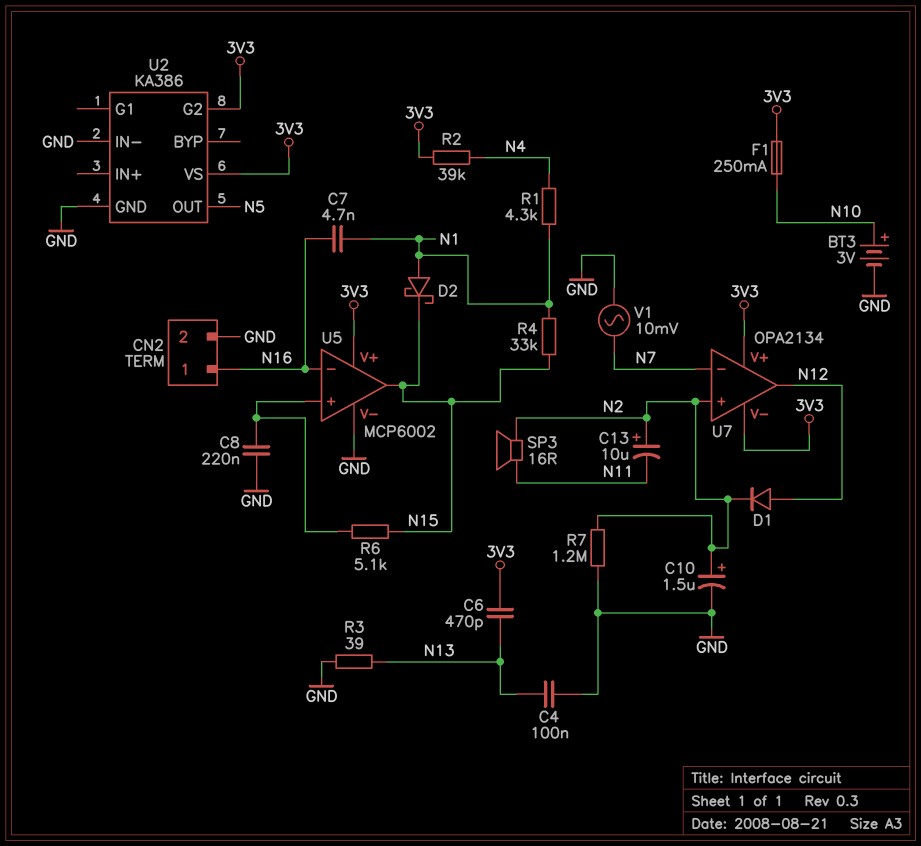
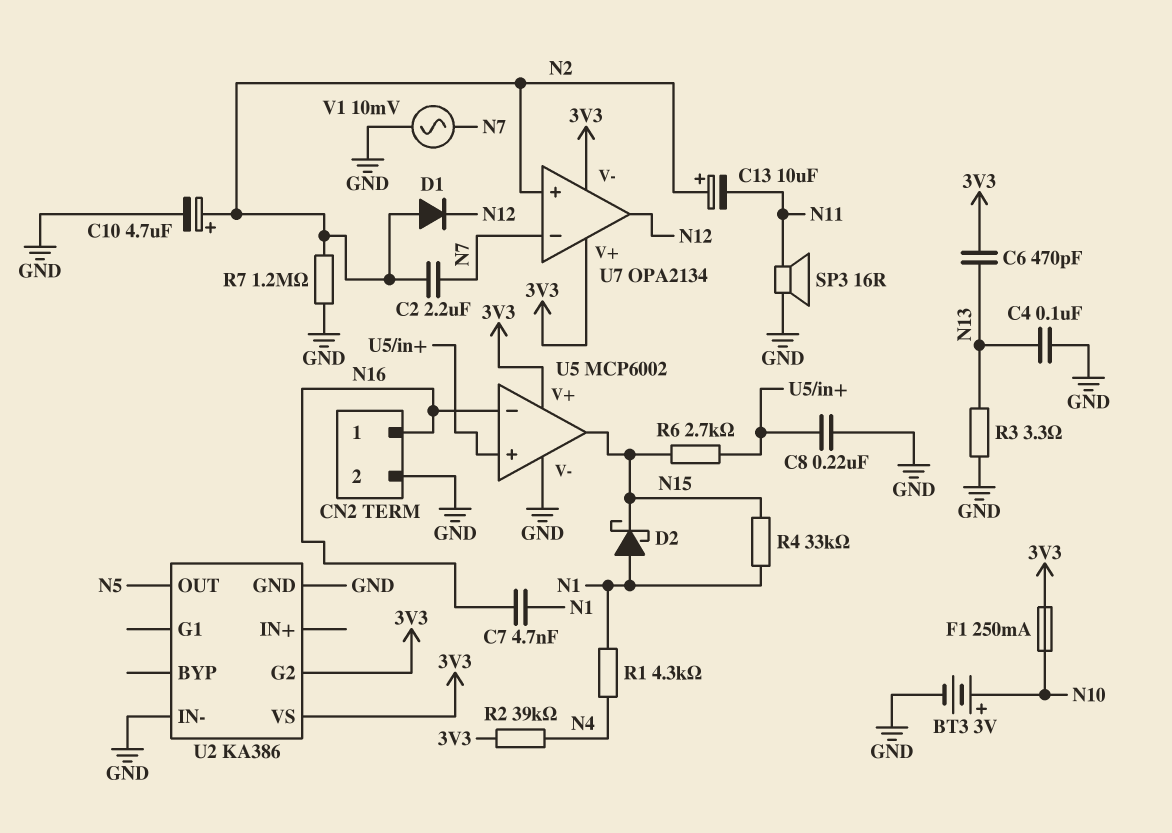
C2: none -> 2.2uF (N2, N7)
C10: 1.5uF (plus N2, minus GND) -> 4.7uF (plus N2, minus GND)
D1: diode (A N12, K N2) -> diode (A N2, K N12)
R3: 39 (GND, N13) -> 3.3 (GND, N13)
R6: 5.1k (N15, U5/in+) -> 2.7k (N15, U5/in+)
SP3: speaker 16R (N2, N11) -> speaker 16R (GND, N11)

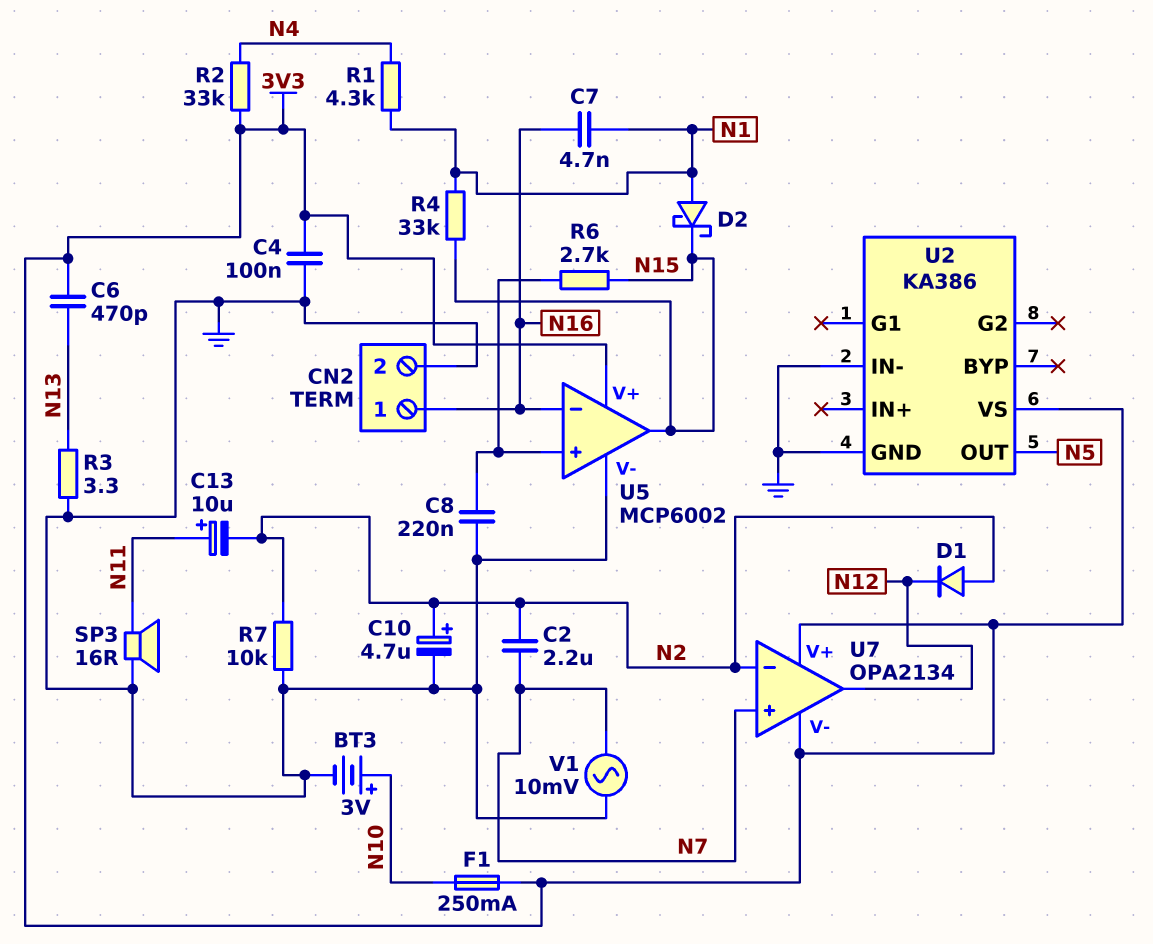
C4: 100nF (GND, N13) -> 100nF (3V3, GND)
C13: 10uF (plus N2, minus N11) -> 10uF (plus N11, minus N2)
R2: 39k (3V3, N4) -> 33k (3V3, N4)
R7: 1.2M (GND, N2) -> 10k (GND, N2)
U2 pin G2: 3V3 -> none
U7 pin in+: N2 -> N7
U7 pin in-: N7 -> N2

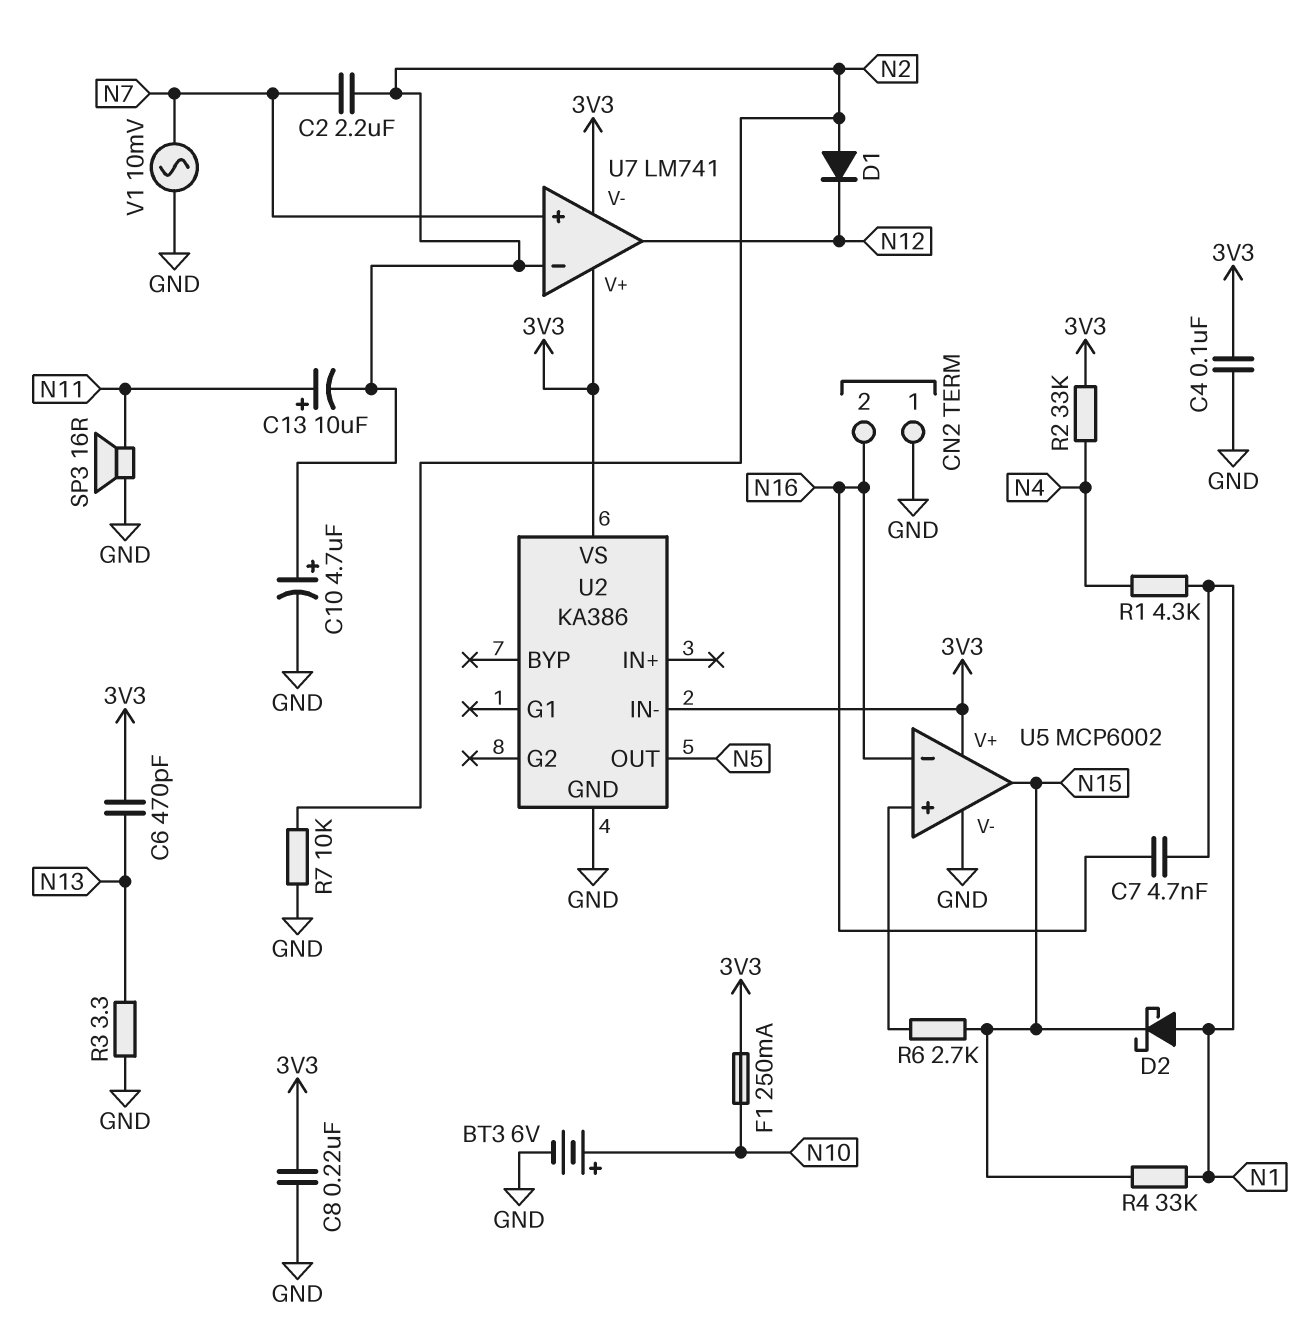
BT3: 3V (plus N10, minus GND) -> 6V (plus N10, minus GND)
C8: 220nF (GND, U5/in+) -> 220nF (3V3, GND)
CN2 pin 1: N16 -> GND
CN2 pin 2: GND -> N16
U2 pin IN-: GND -> 3V3
U7: OPA2134 -> LM741

